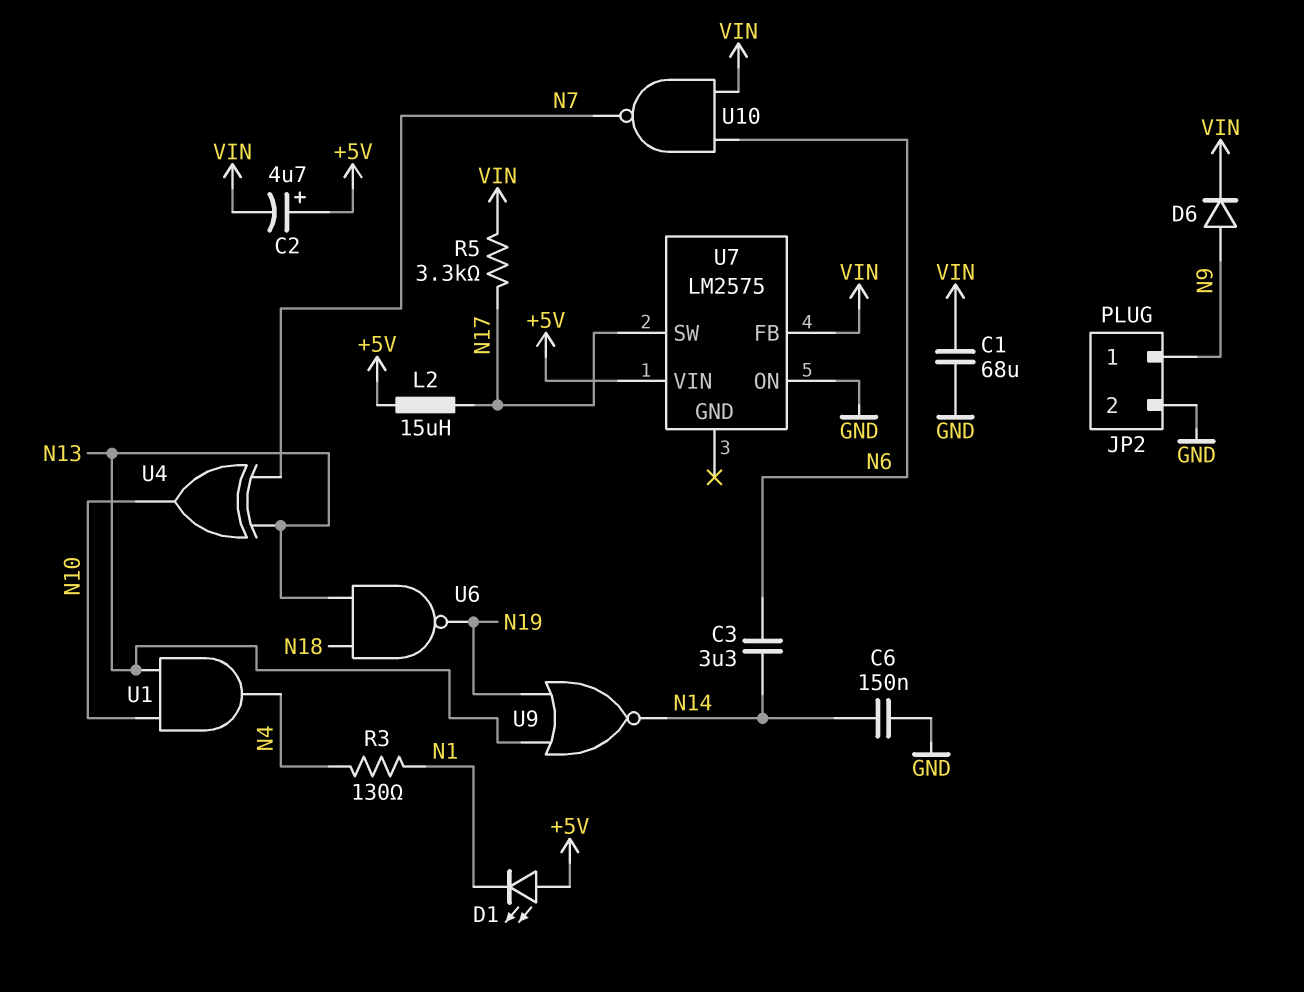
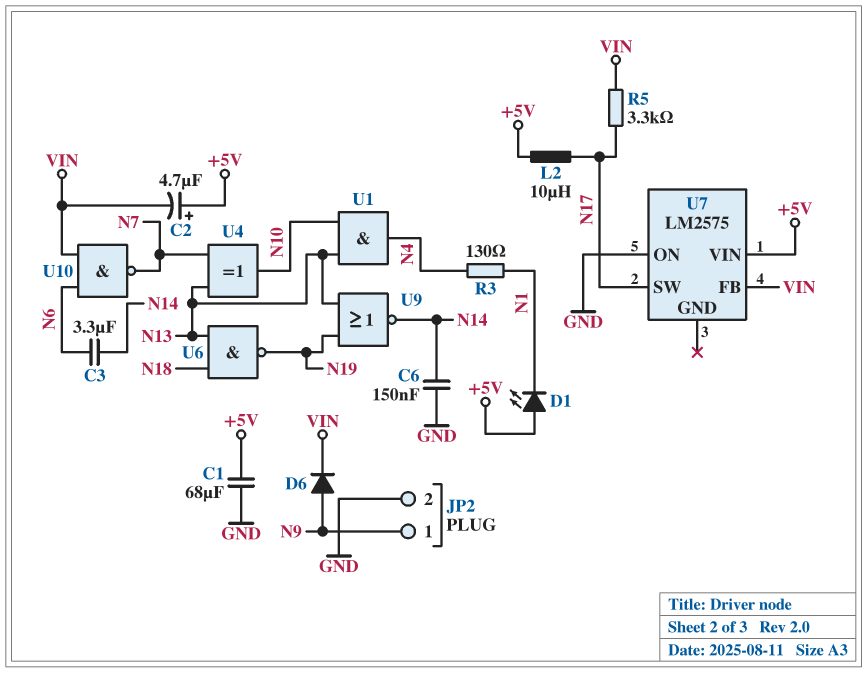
C1: 68uF (GND, VIN) -> 68uF (+5V, GND)
L2: 15uH (+5V, N17) -> 10uH (+5V, N17)

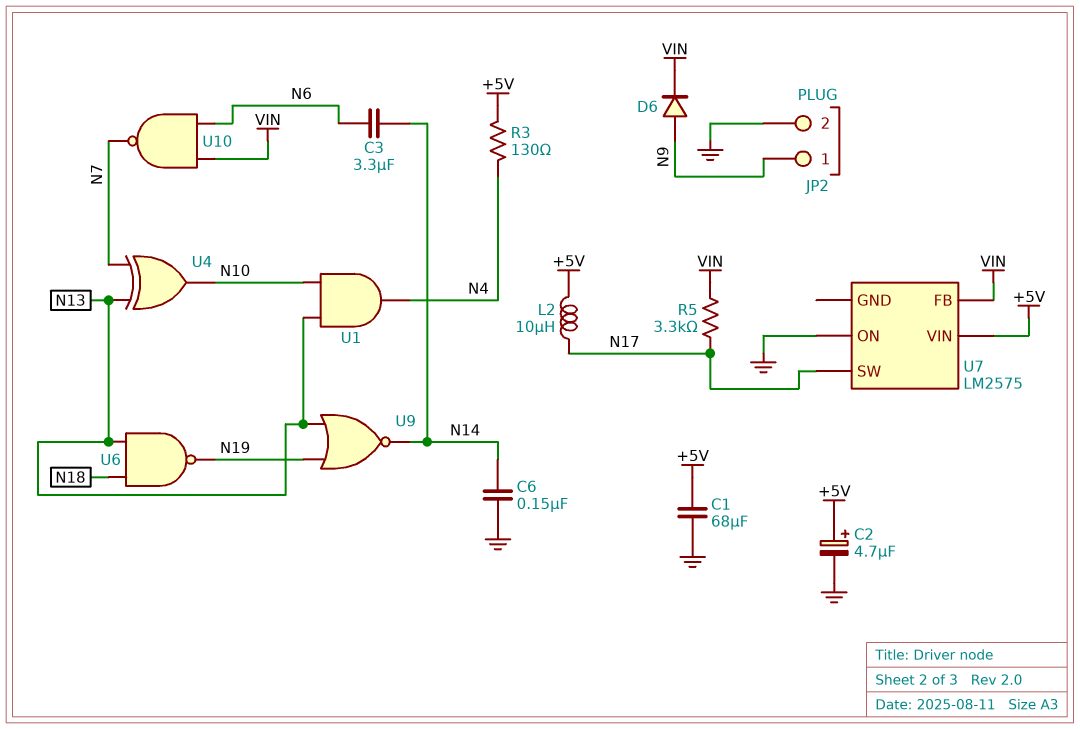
C2: 4.7uF (plus +5V, minus VIN) -> 4.7uF (plus +5V, minus GND)
D1: LED (A +5V, K N1) -> none
R3: 130 (N1, N4) -> 130 (+5V, N4)

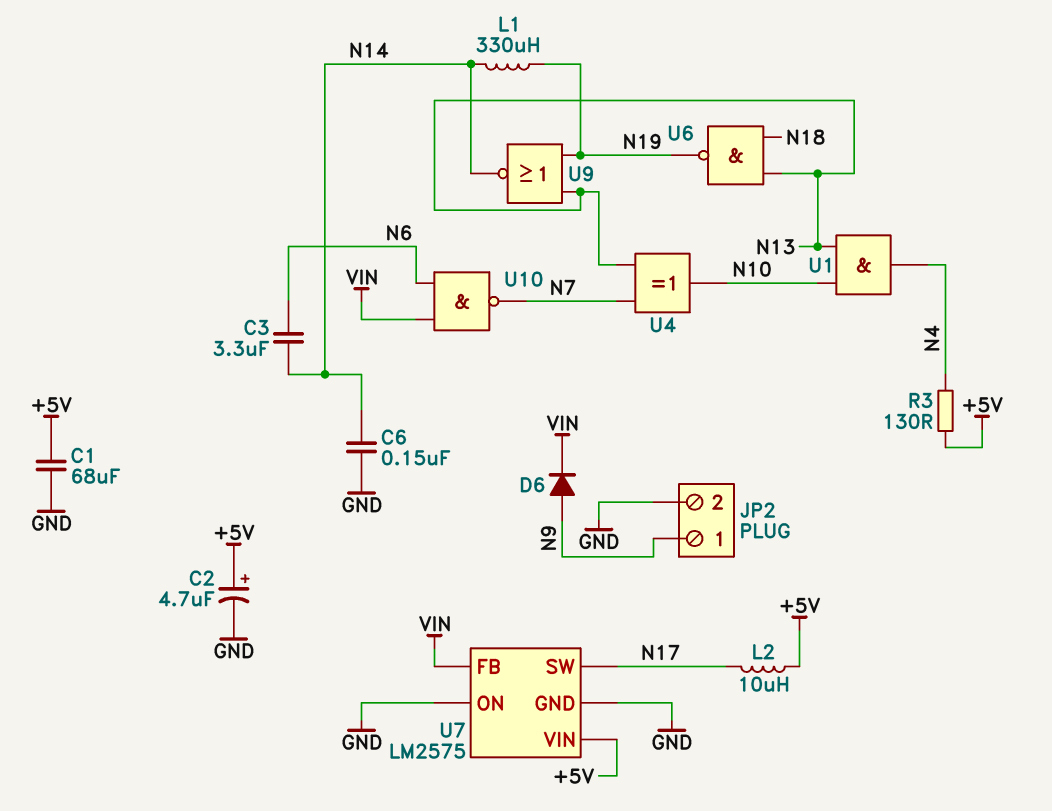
L1: none -> 330uH (N14, N19)
R5: 3.3k (N17, VIN) -> none
U7 pin GND: none -> GND

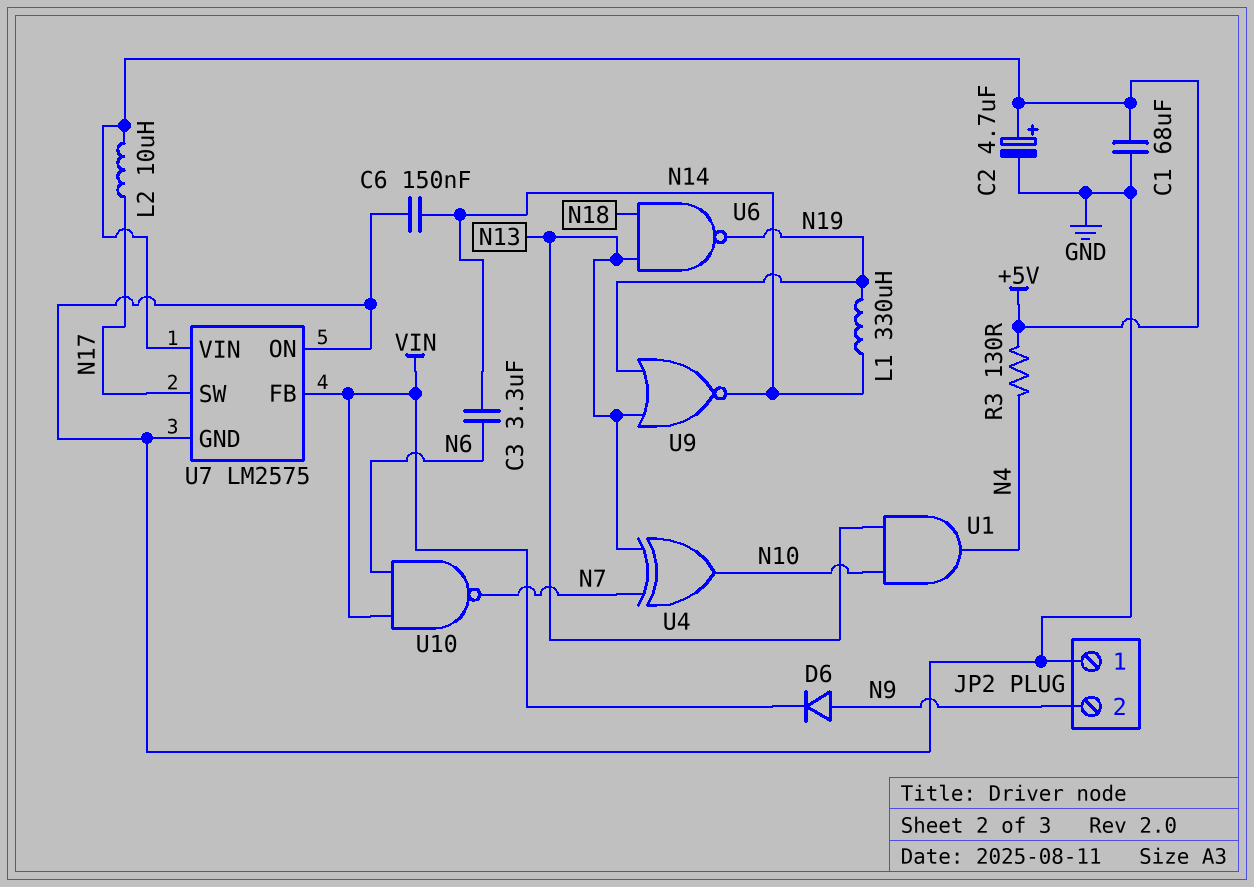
JP2 pin 1: N9 -> GND
JP2 pin 2: GND -> N9

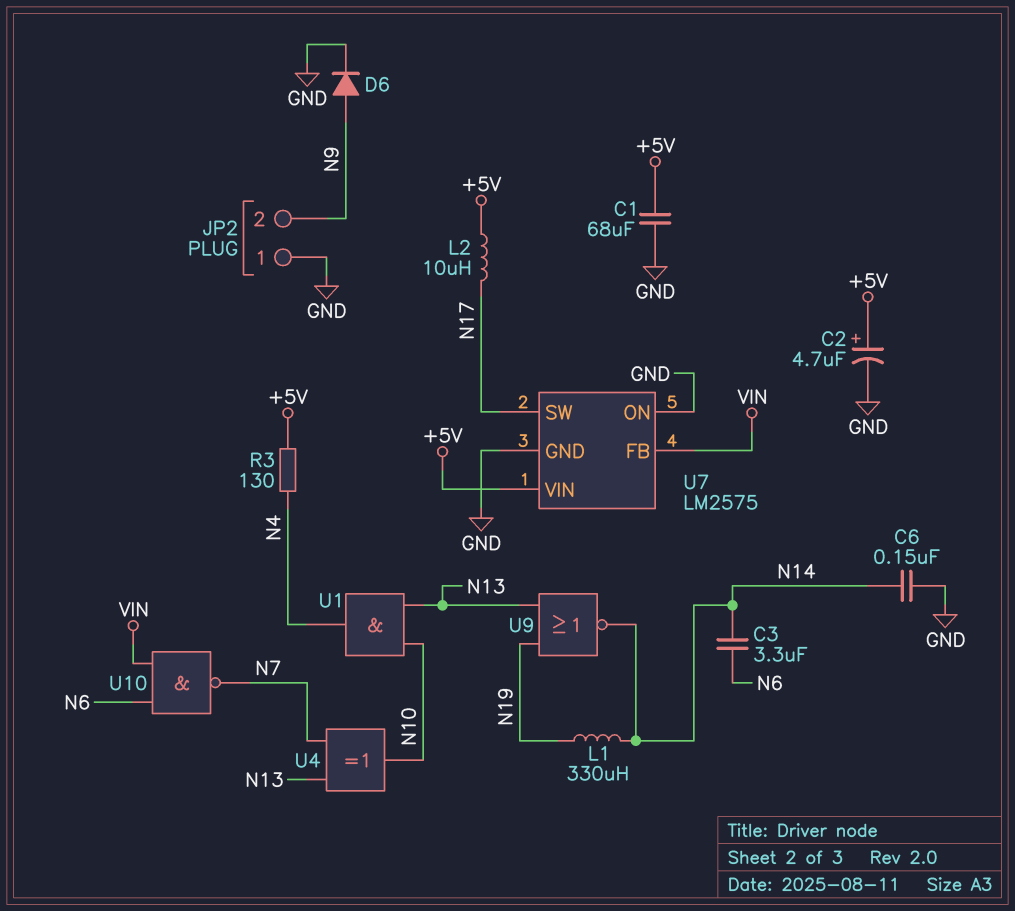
D6: diode (A N9, K VIN) -> diode (A N9, K GND)
U6: NAND (in N13, in N18, out N19) -> none

